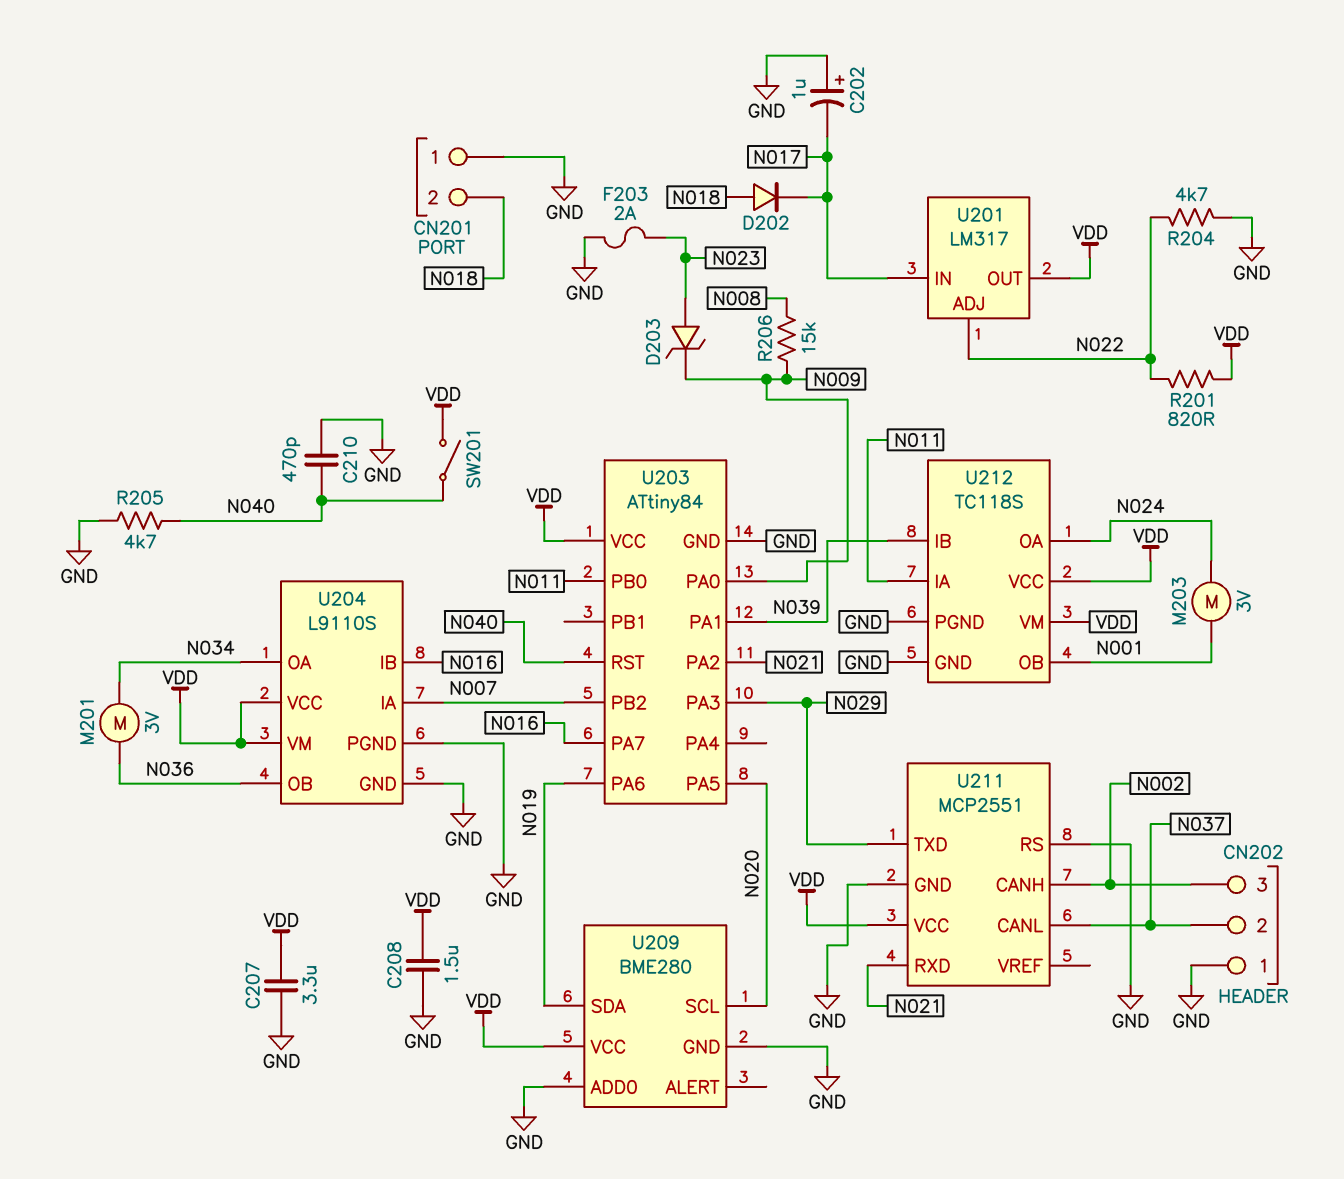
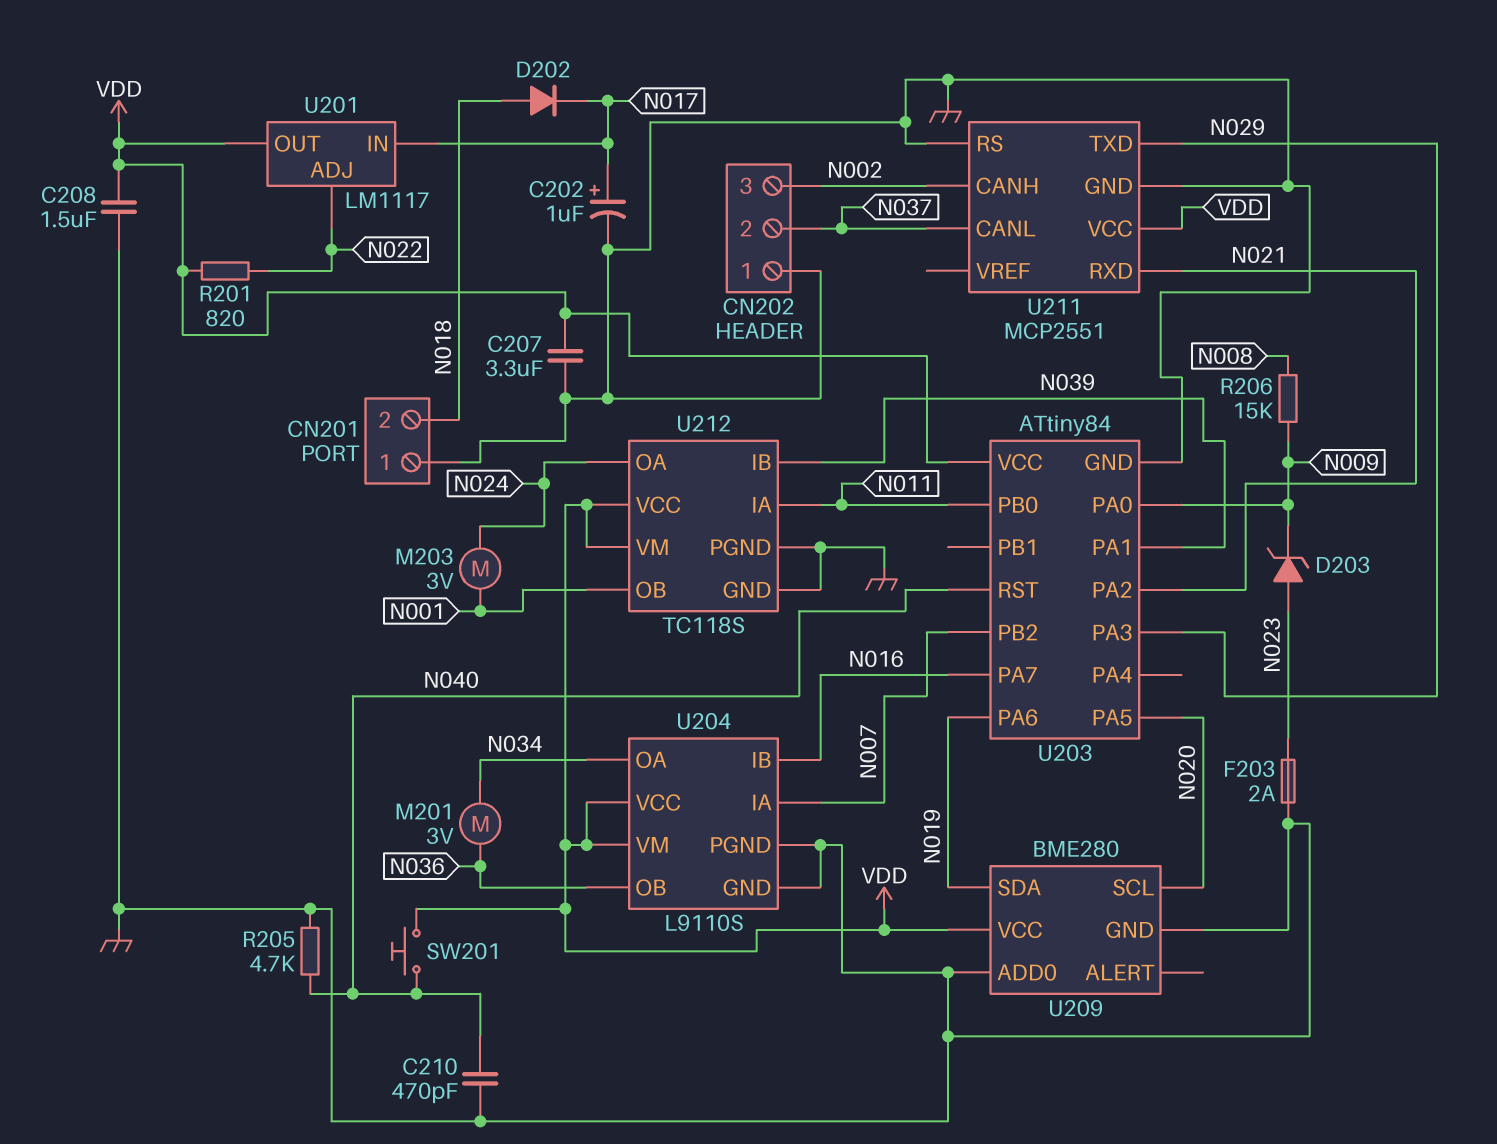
C202: 1uF (plus GND, minus N017) -> 1uF (plus N017, minus GND)
R204: 4.7k (GND, N022) -> none
SW201: switch (N040, VDD) -> button (N040, VDD)
U201: LM317 -> LM1117

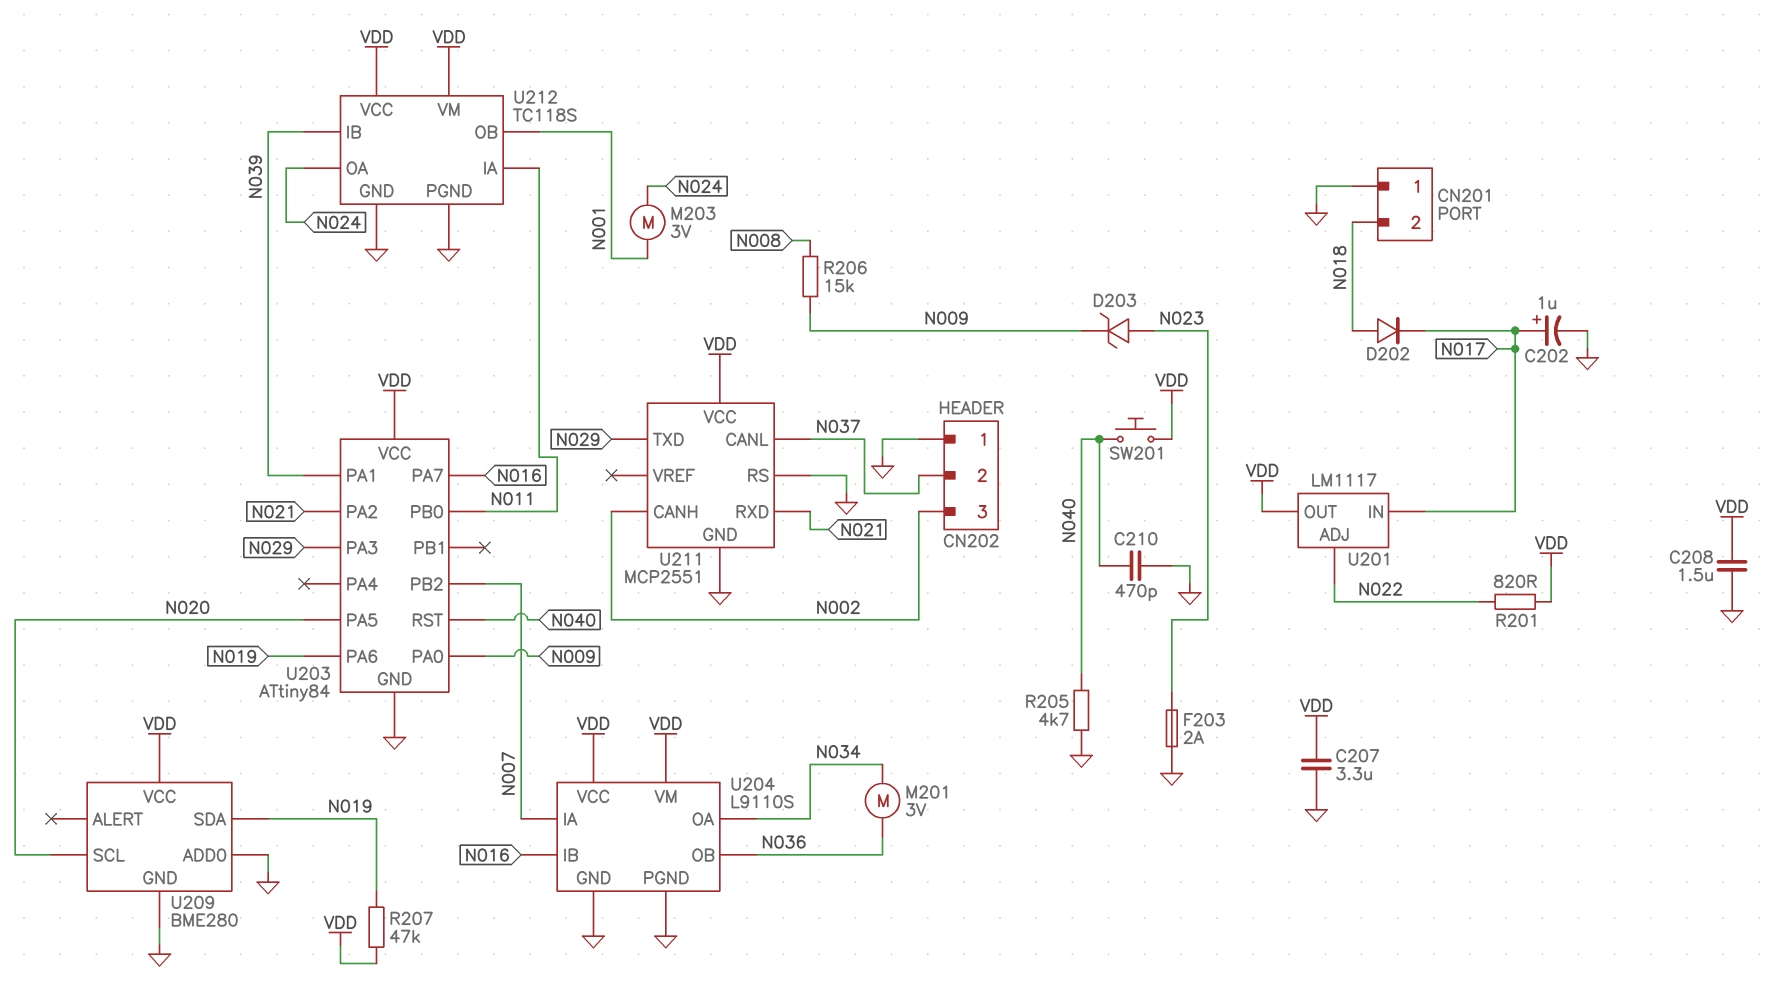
R207: none -> 47k (N019, VDD)

